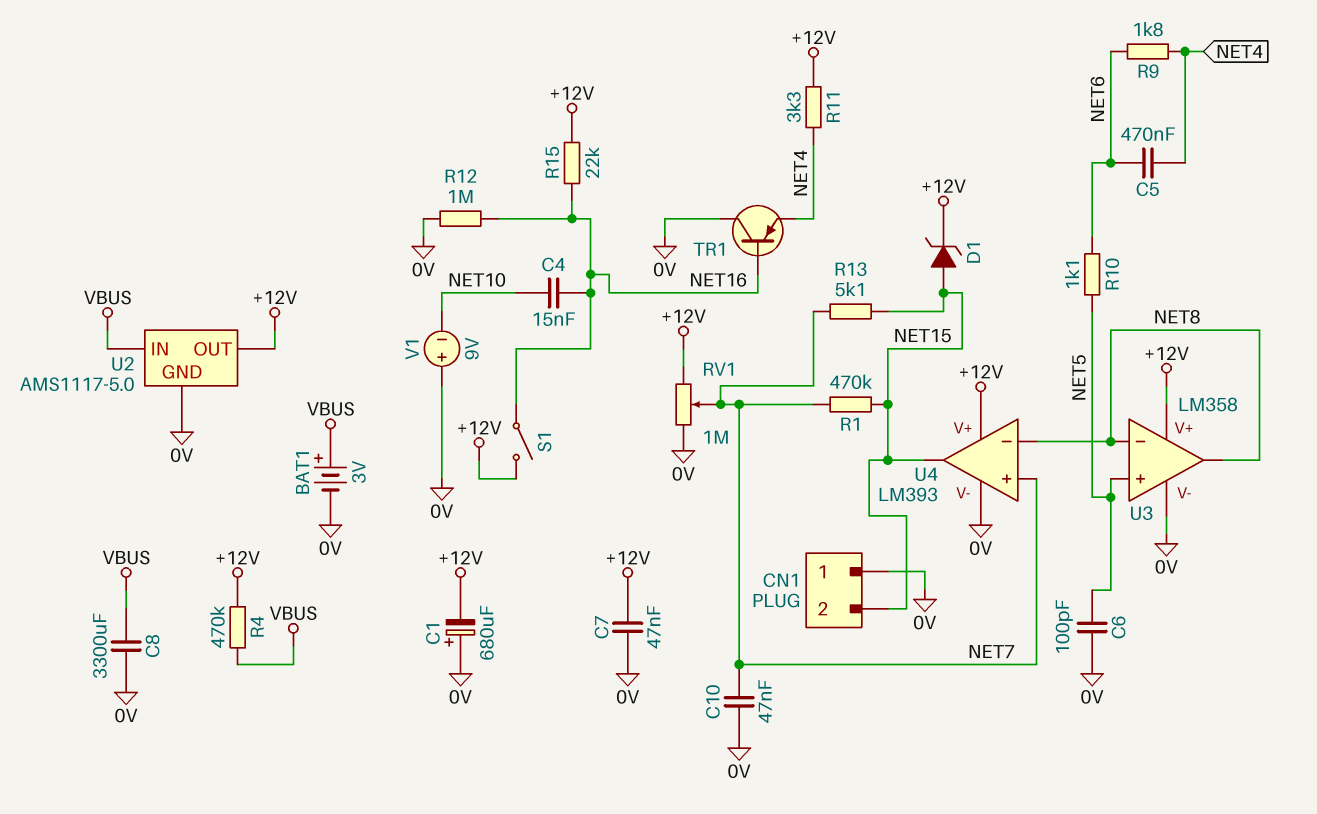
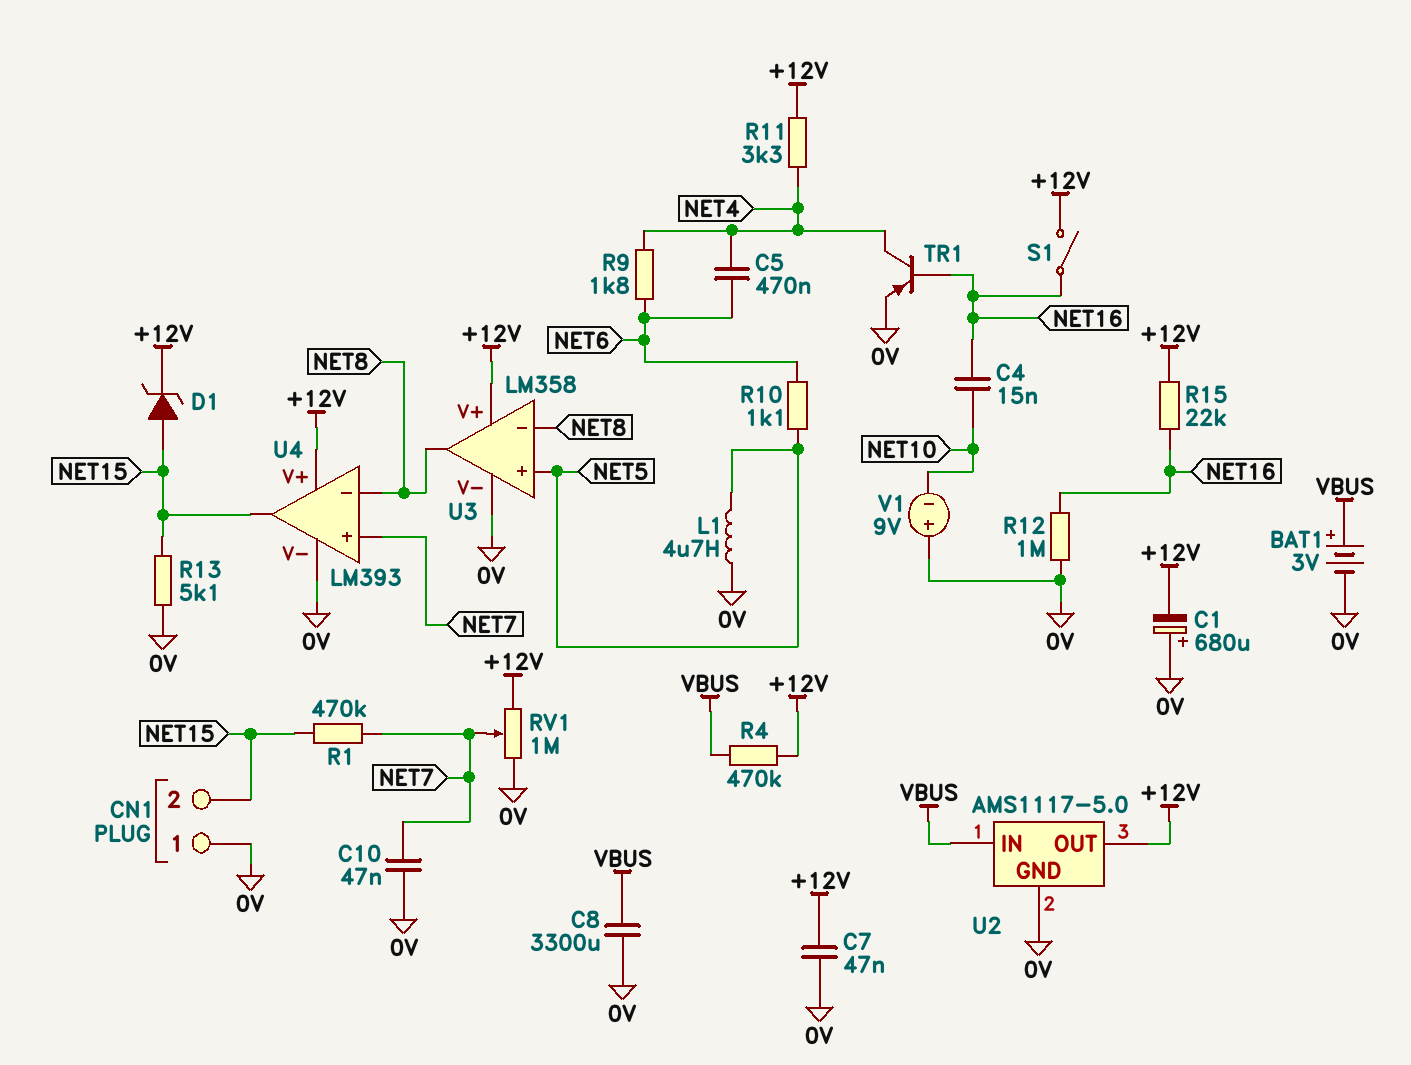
C6: 100pF (0V, NET5) -> none
L1: none -> 4.7uH (0V, NET5)
R13: 5.1k (NET7, NET15) -> 5.1k (0V, NET15)
TR1: PNP (B NET16, C 0V, E NET4) -> PNP (B NET16, C NET4, E 0V)

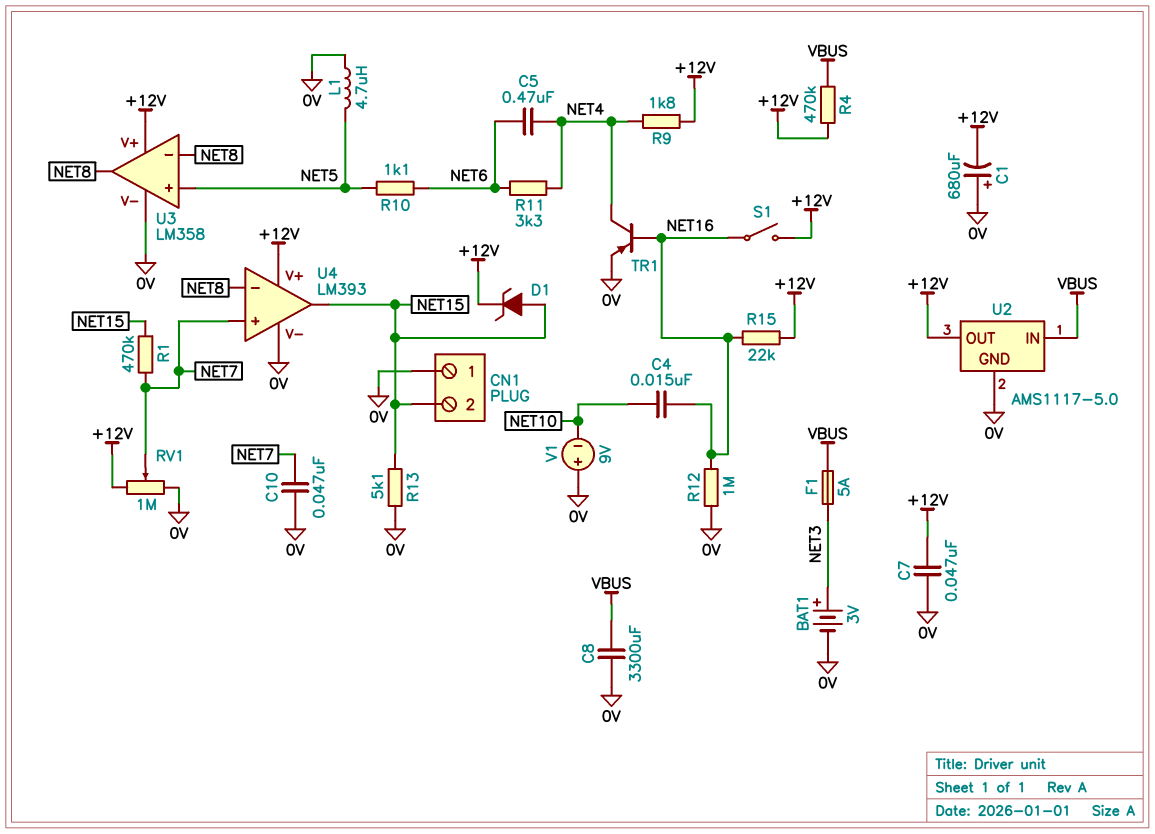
BAT1: 3V (plus VBUS, minus 0V) -> 3V (plus NET3, minus 0V)
F1: none -> 5A (NET3, VBUS)
R9: 1.8k (NET4, NET6) -> 1.8k (+12V, NET4)
R11: 3.3k (+12V, NET4) -> 3.3k (NET4, NET6)

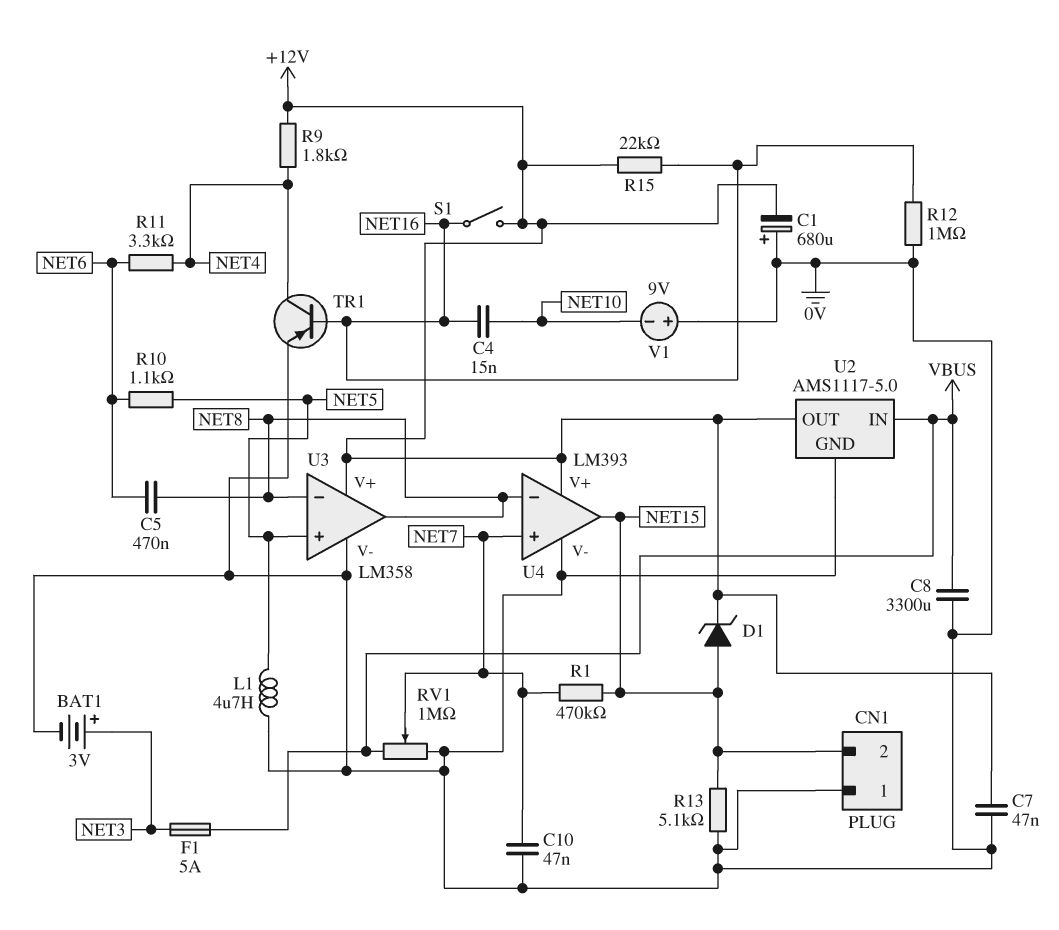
C5: 470nF (NET4, NET6) -> 470nF (NET6, NET8)
R4: 470k (+12V, VBUS) -> none
RV1: 1M (+12V, 0V, wiper NET7) -> 1M (0V, VBUS, wiper NET7)

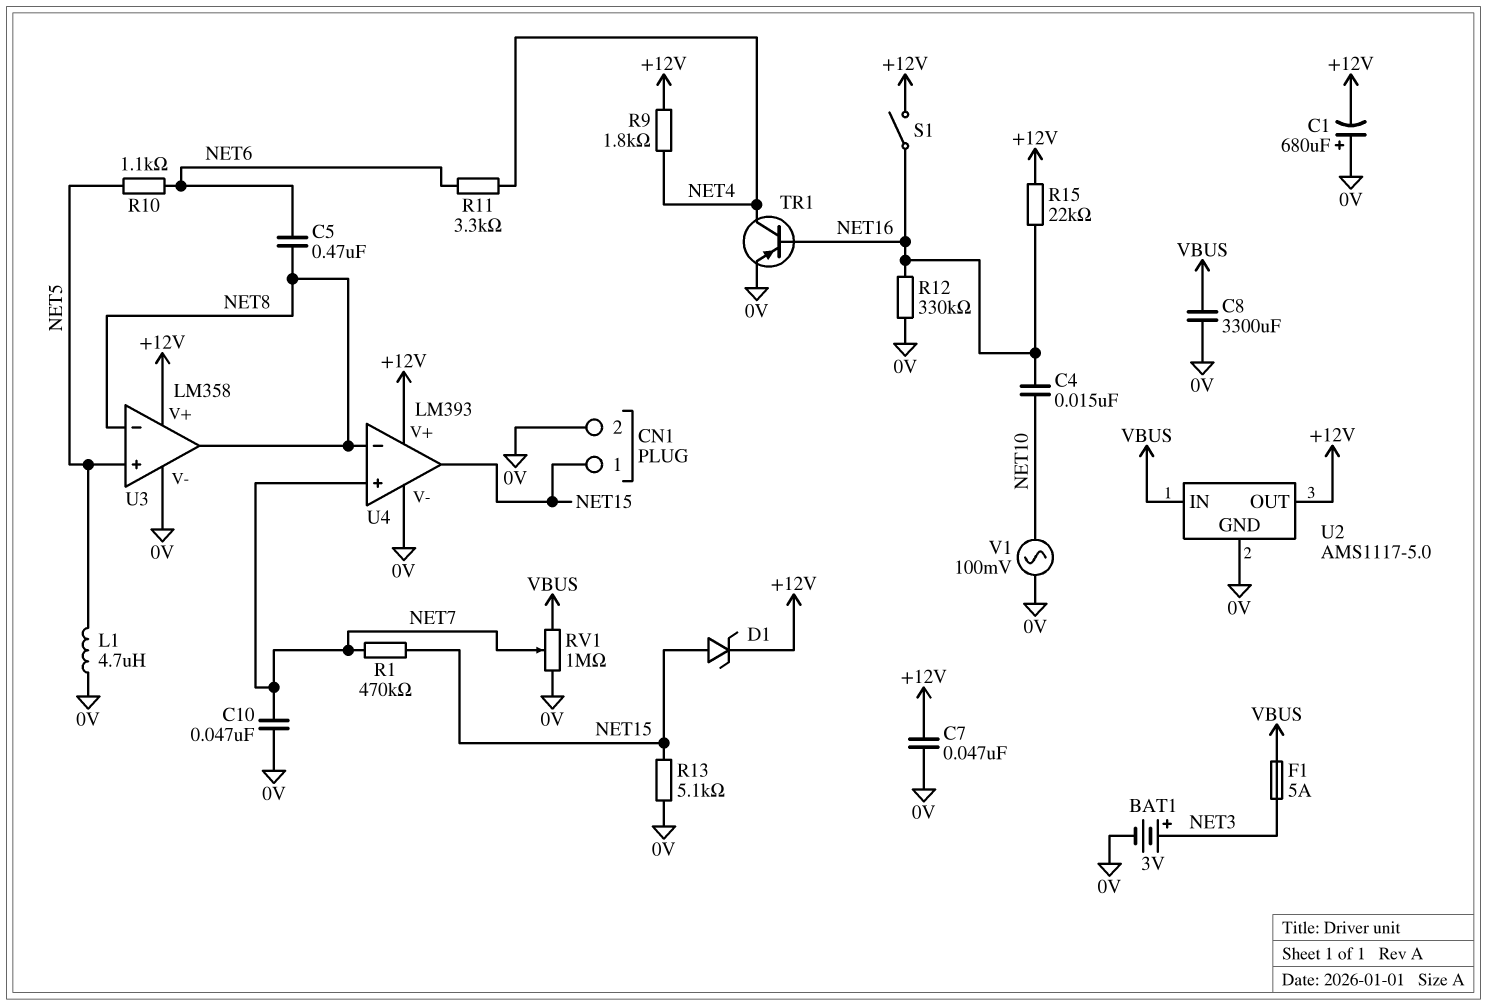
CN1 pin 1: 0V -> NET15
CN1 pin 2: NET15 -> 0V
R12: 1M (0V, NET16) -> 330k (0V, NET16)
V1: 9V (plus 0V, minus NET10) -> AC 100mV (0V, NET10)

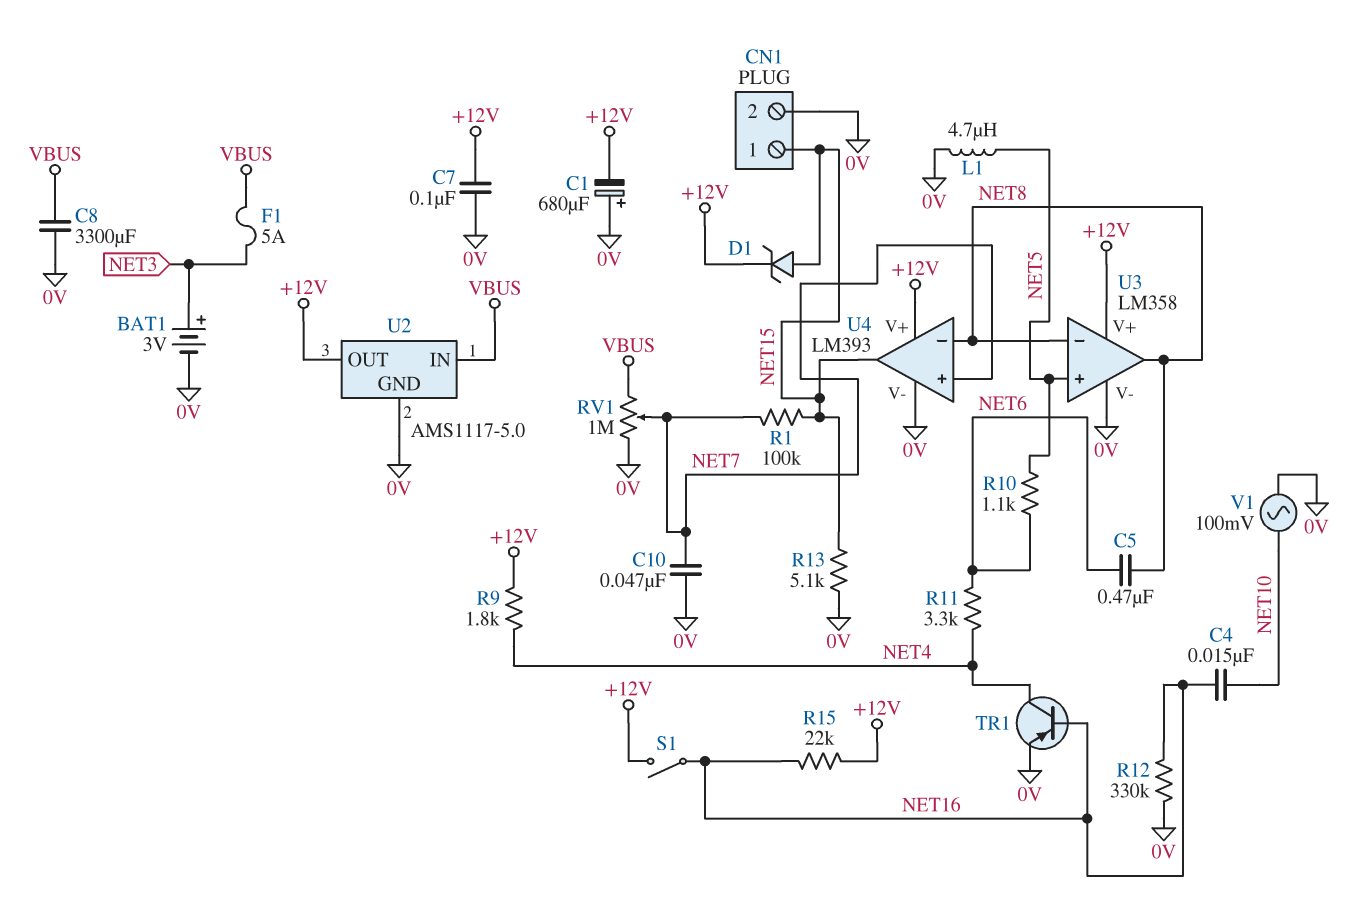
C7: 47nF (+12V, 0V) -> 100nF (+12V, 0V)
R1: 470k (NET7, NET15) -> 100k (NET7, NET15)

